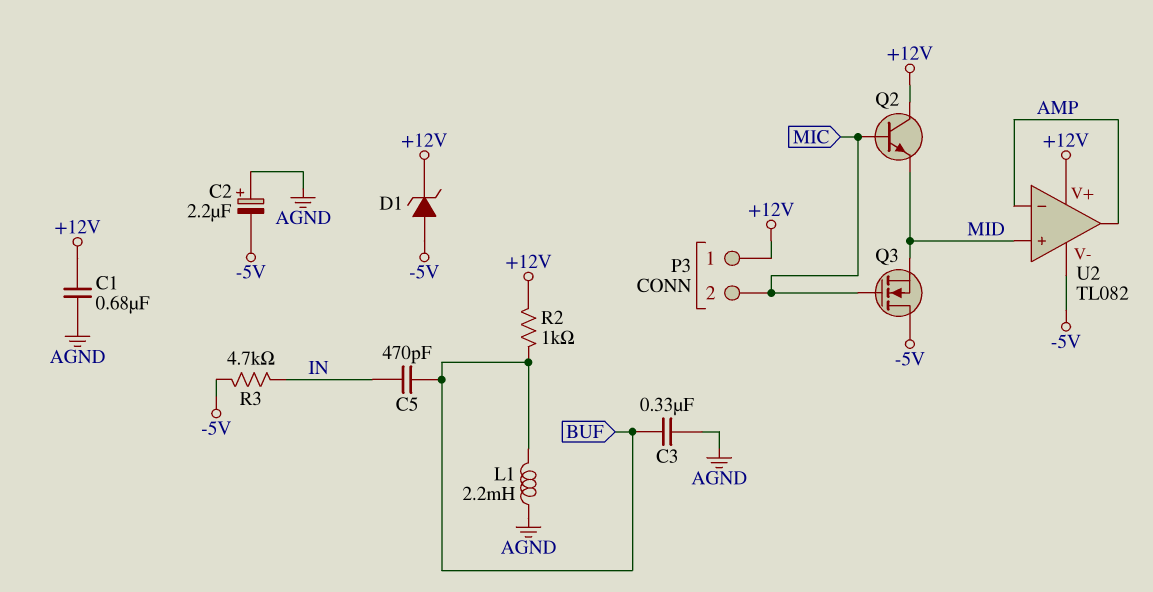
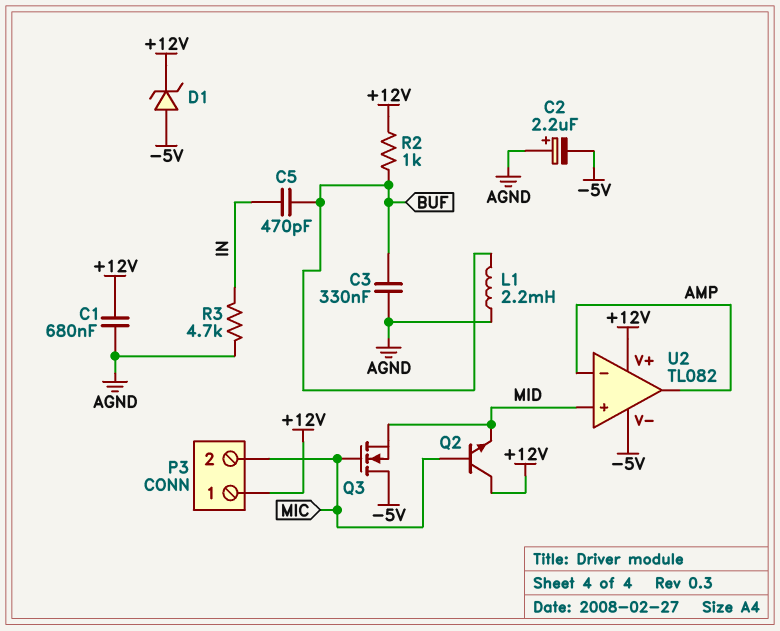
R3: 4.7k (-5V, IN) -> 4.7k (AGND, IN)

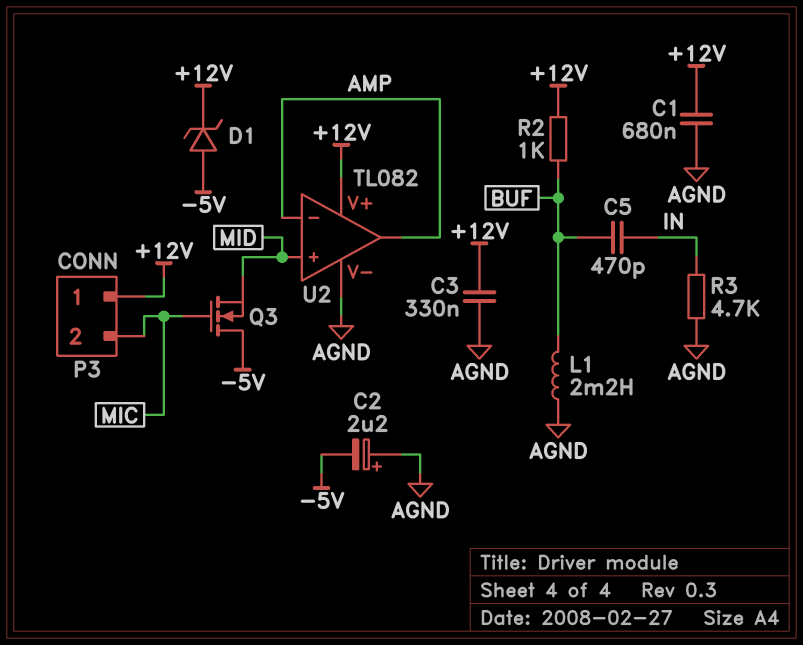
C3: 330nF (AGND, BUF) -> 330nF (+12V, AGND)
Q2: NPN (B MIC, C +12V, E MID) -> none
U2 pin V-: -5V -> AGND

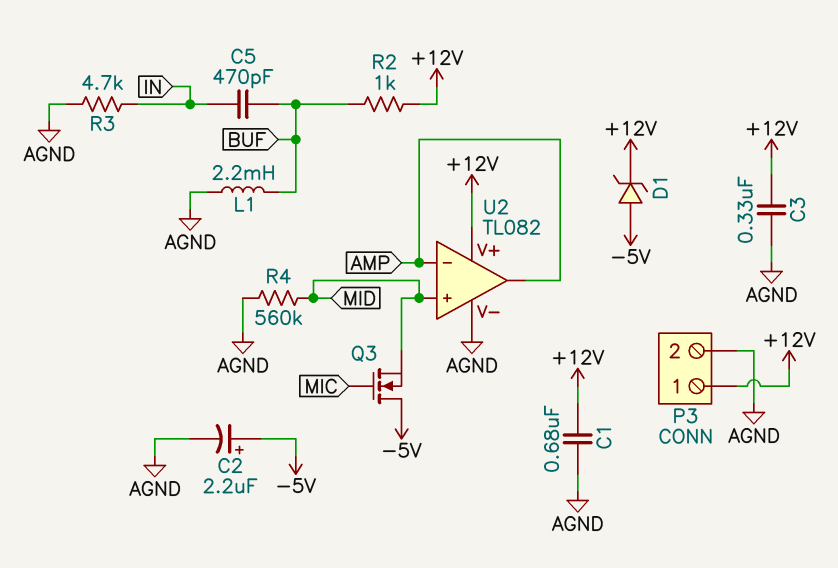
C2: 2.2uF (plus AGND, minus -5V) -> 2.2uF (plus -5V, minus AGND)
P3 pin 2: MIC -> AGND
R4: none -> 560k (AGND, MID)

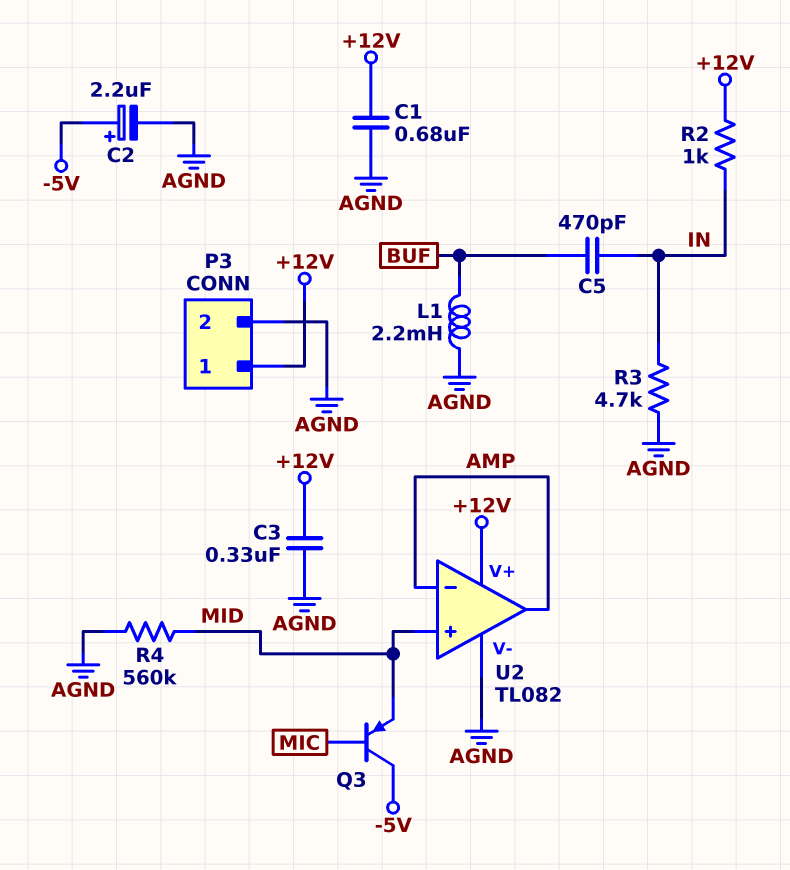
D1: zener (A -5V, K +12V) -> none
Q3: NMOS (G MIC, D -5V, S MID) -> PNP (B MIC, C -5V, E MID)
R2: 1k (+12V, BUF) -> 1k (+12V, IN)

